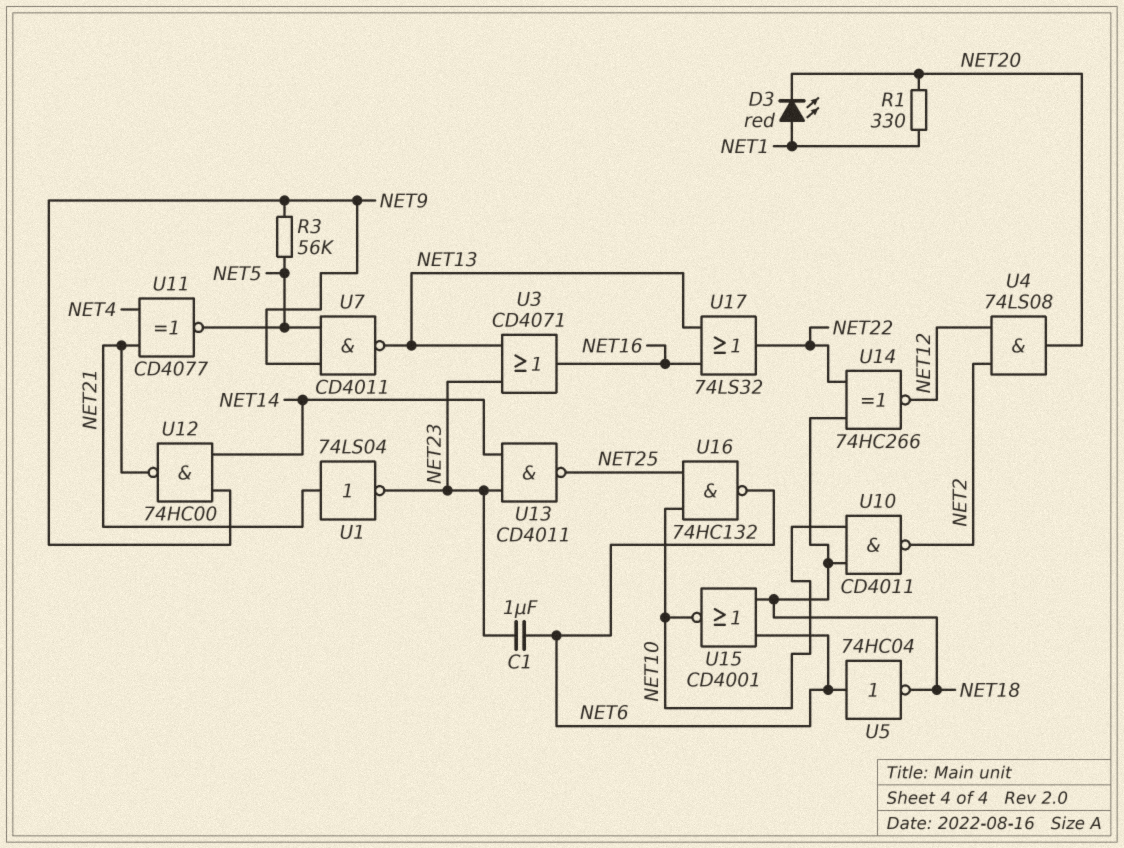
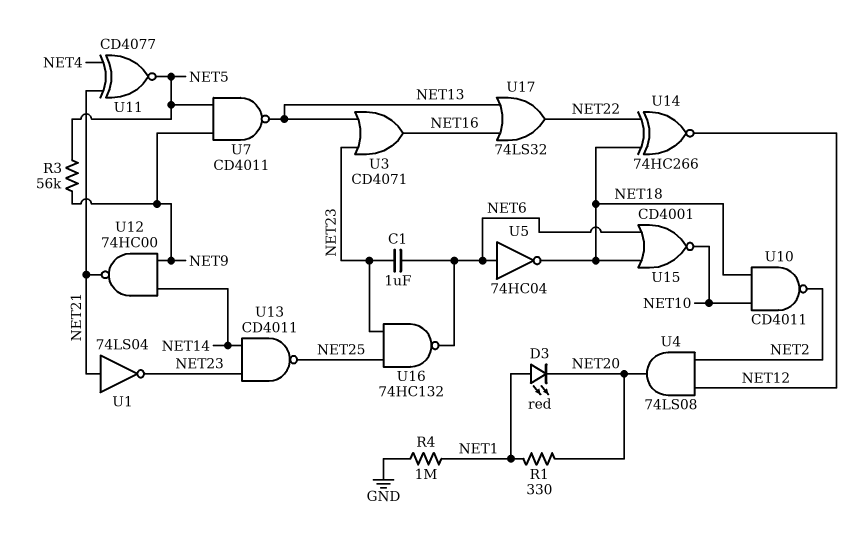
R4: none -> 1M (GND, NET1)
U16: NAND 74HC132 (in NET10, in NET25, out NET6) -> NAND 74HC132 (in NET23, in NET25, out NET6)

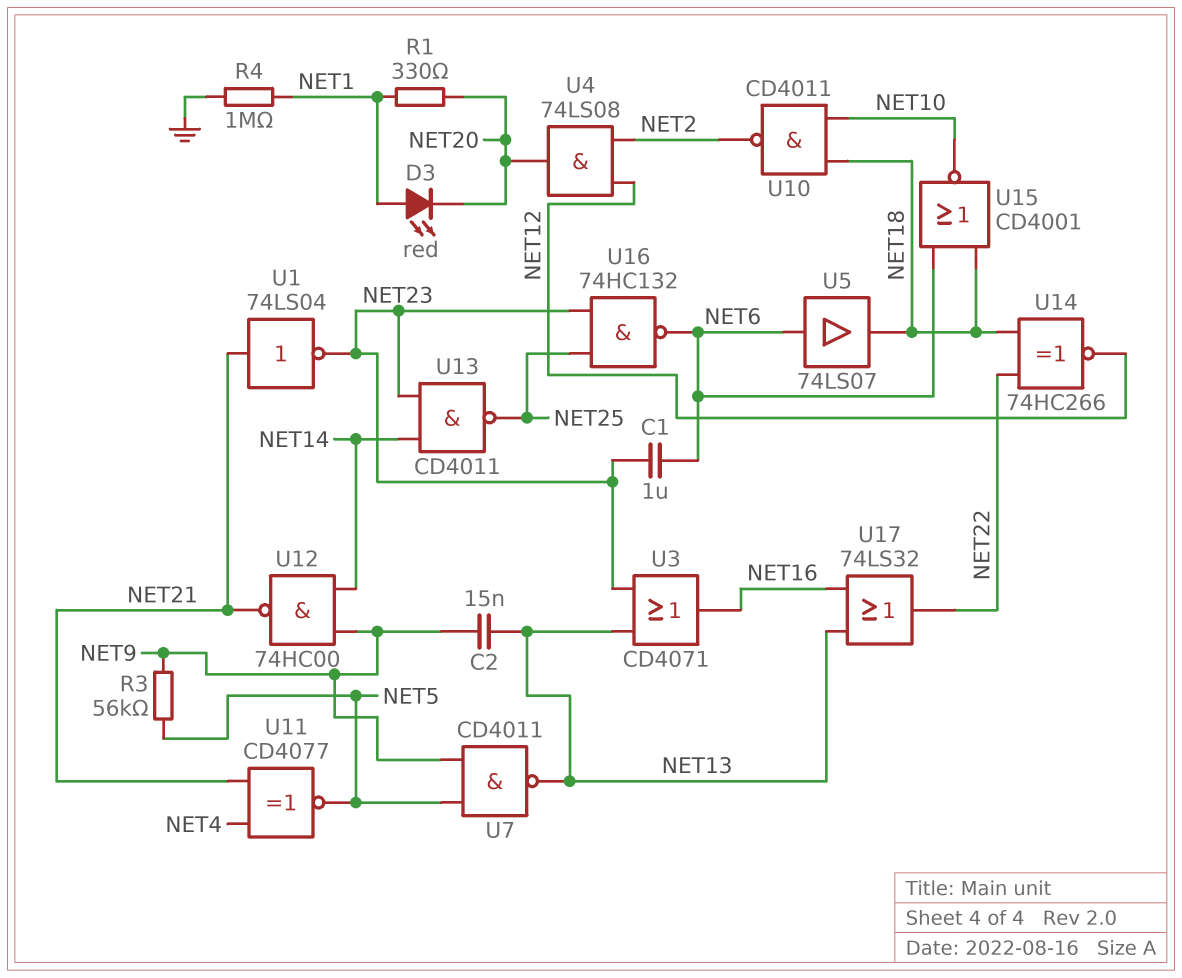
C2: none -> 15nF (NET9, NET13)
U5: NOT 74HC04 (in NET6, out NET18) -> buffer 74LS07 (in NET6, out NET18)

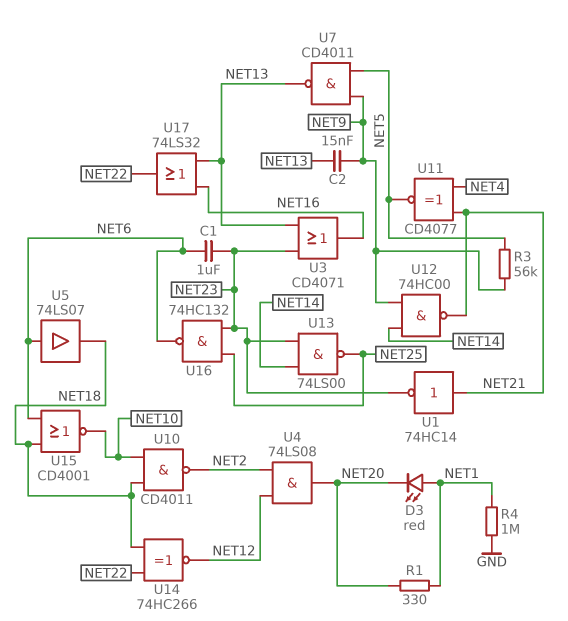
U1: NOT 74LS04 (in NET21, out NET23) -> NOT 74HC14 (in NET21, out NET23)
U13: NAND CD4011 (in NET14, in NET23, out NET25) -> NAND 74LS00 (in NET14, in NET23, out NET25)

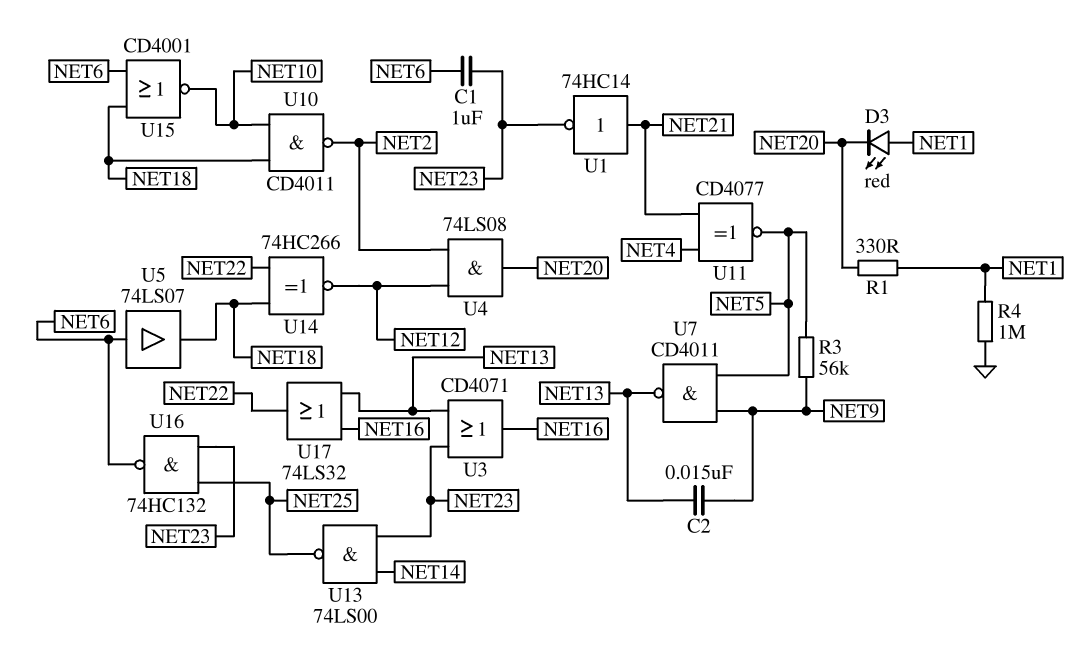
U12: NAND 74HC00 (in NET9, in NET14, out NET21) -> none

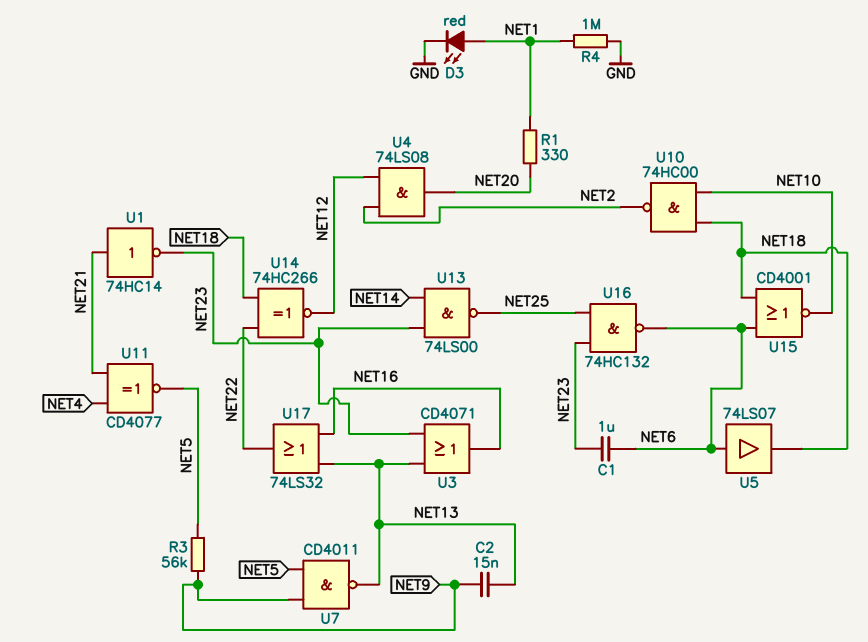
D3: LED red (A NET1, K NET20) -> LED red (A NET1, K GND)
U10: NAND CD4011 (in NET10, in NET18, out NET2) -> NAND 74HC00 (in NET10, in NET18, out NET2)

